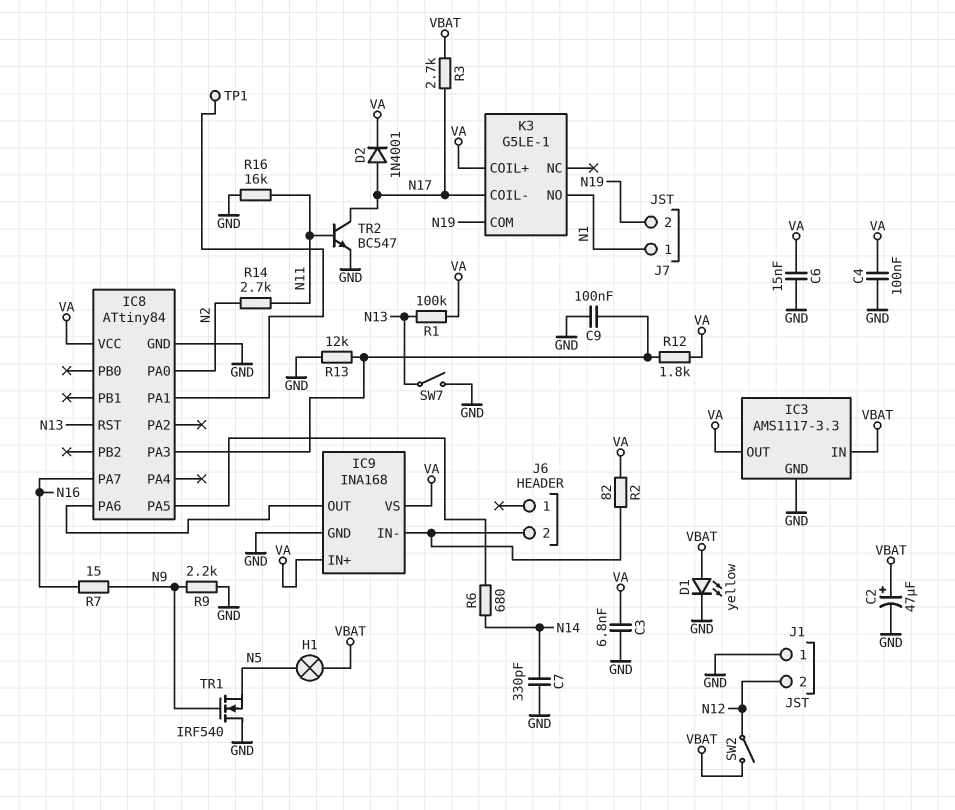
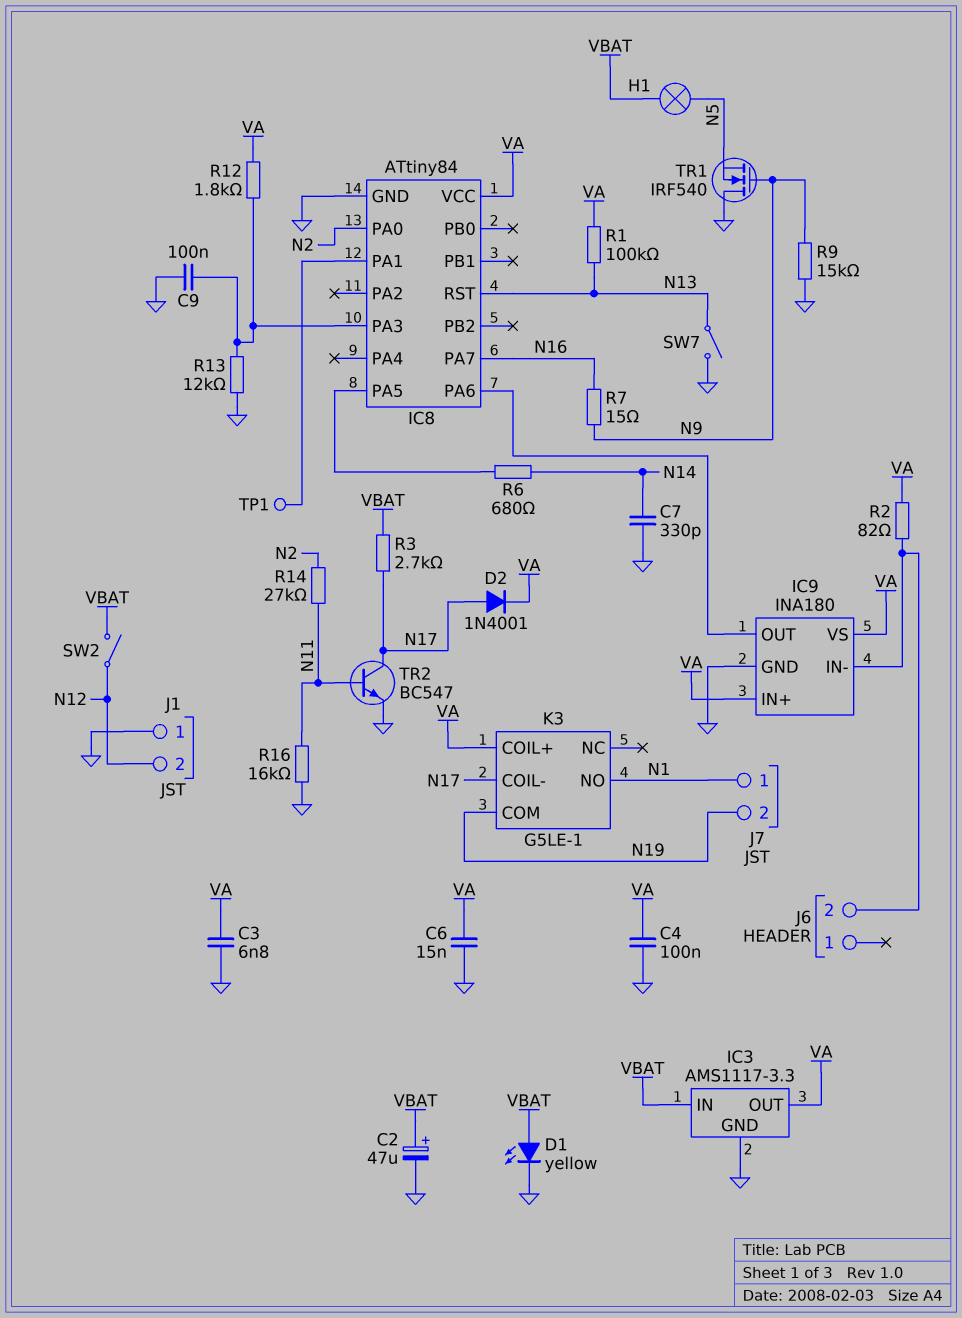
IC9: INA168 -> INA180
R9: 2.2k (GND, N9) -> 15k (GND, N9)
R14: 2.7k (N2, N11) -> 27k (N2, N11)

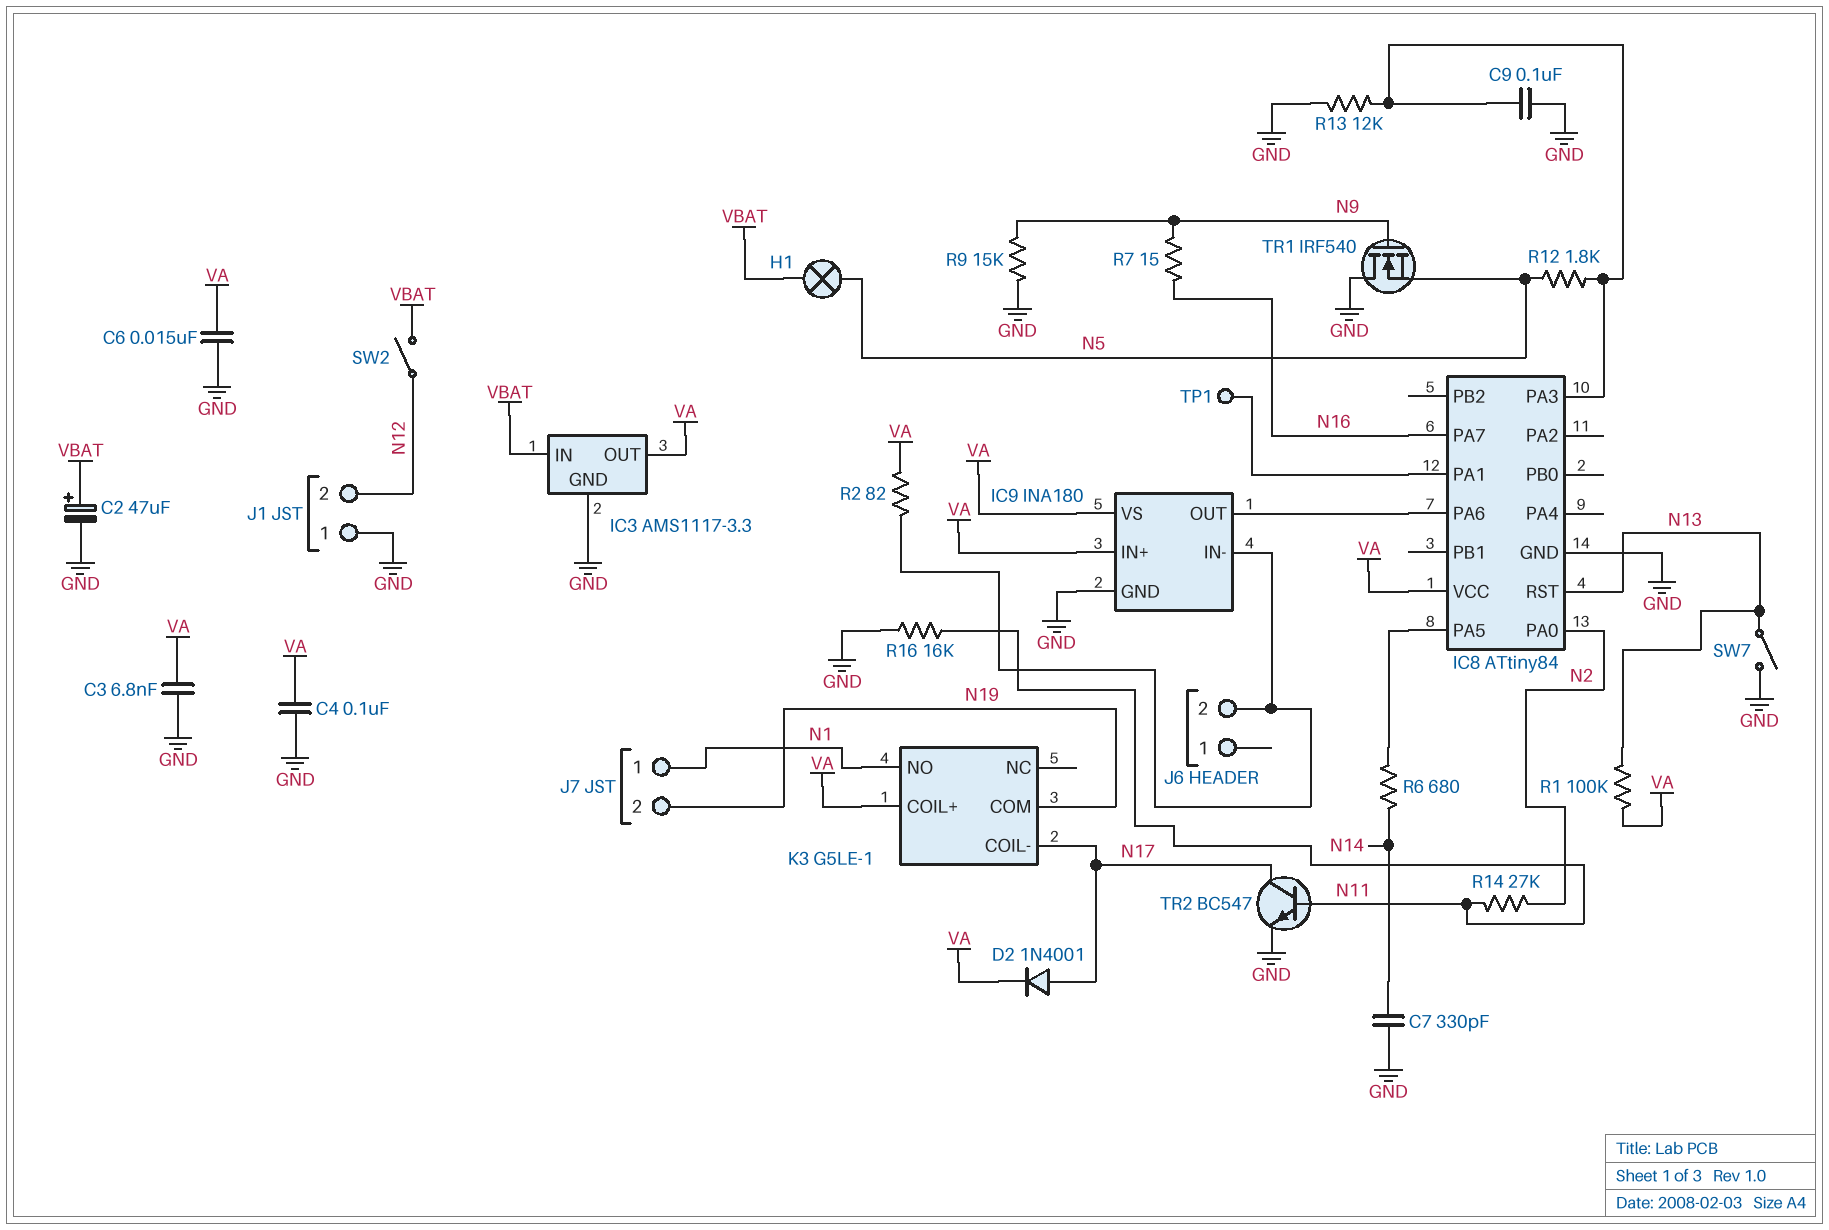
D1: LED yellow (A VBAT, K GND) -> none
R3: 2.7k (N17, VBAT) -> none
R12: 1.8k (IC8/PA3, VA) -> 1.8k (IC8/PA3, N5)

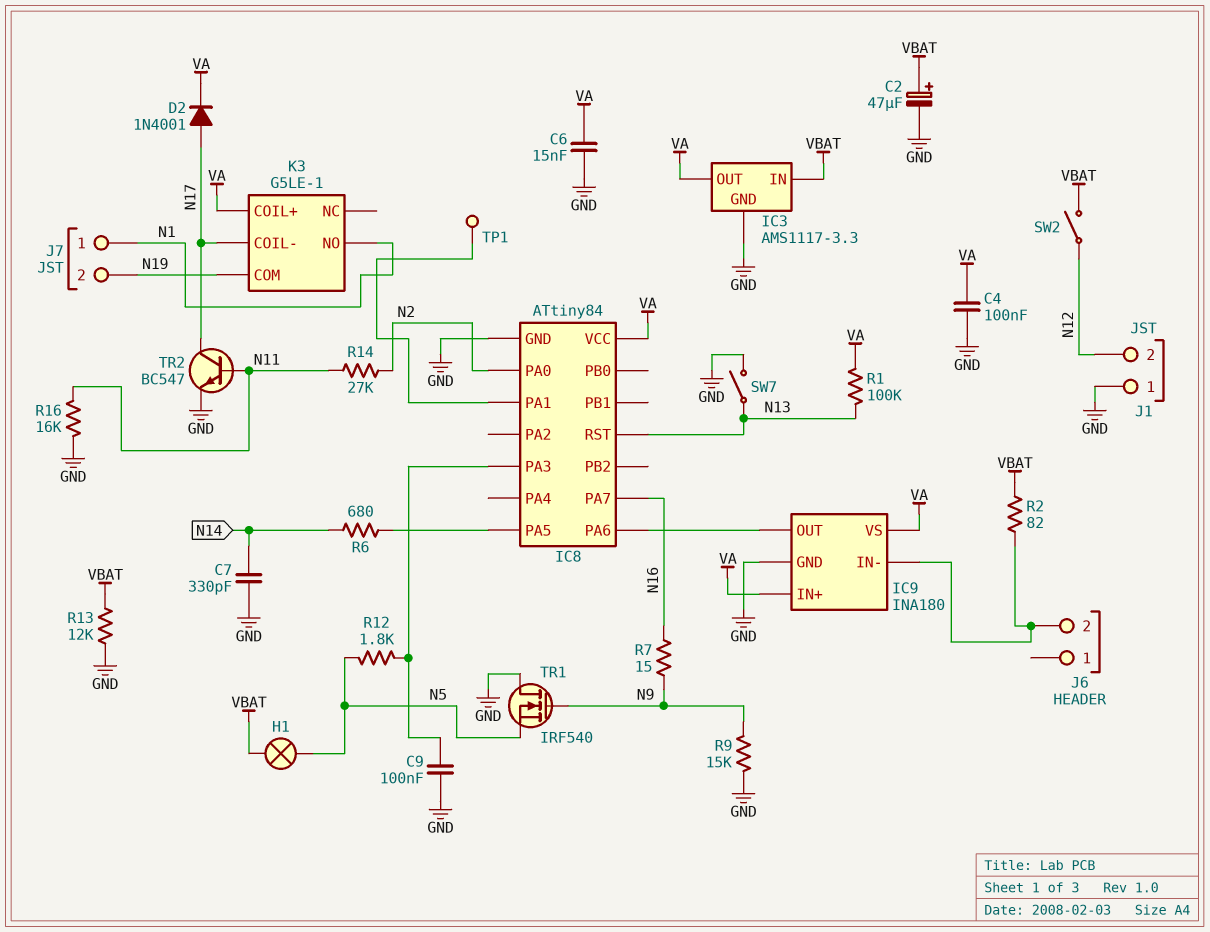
C3: 6.8nF (GND, VA) -> none
R2: 82 (IC9/IN-, VA) -> 82 (IC9/IN-, VBAT)
R13: 12k (GND, IC8/PA3) -> 12k (GND, VBAT)

